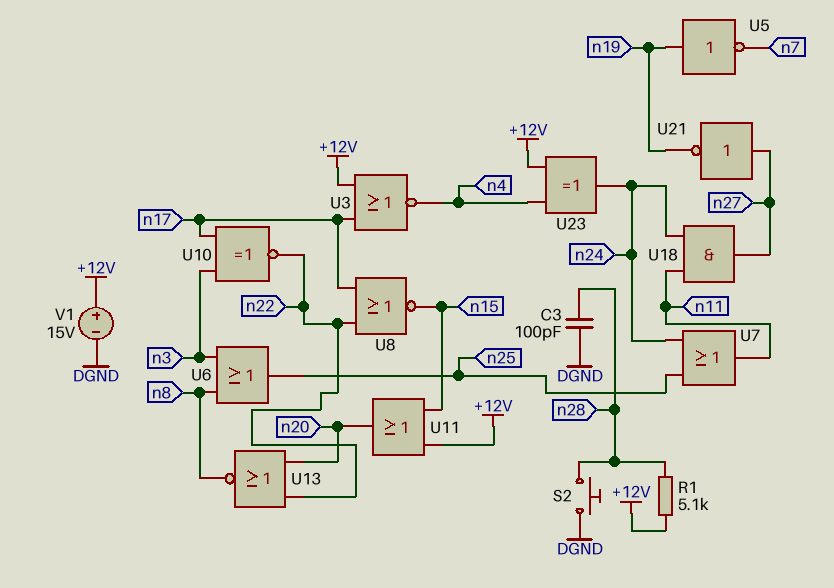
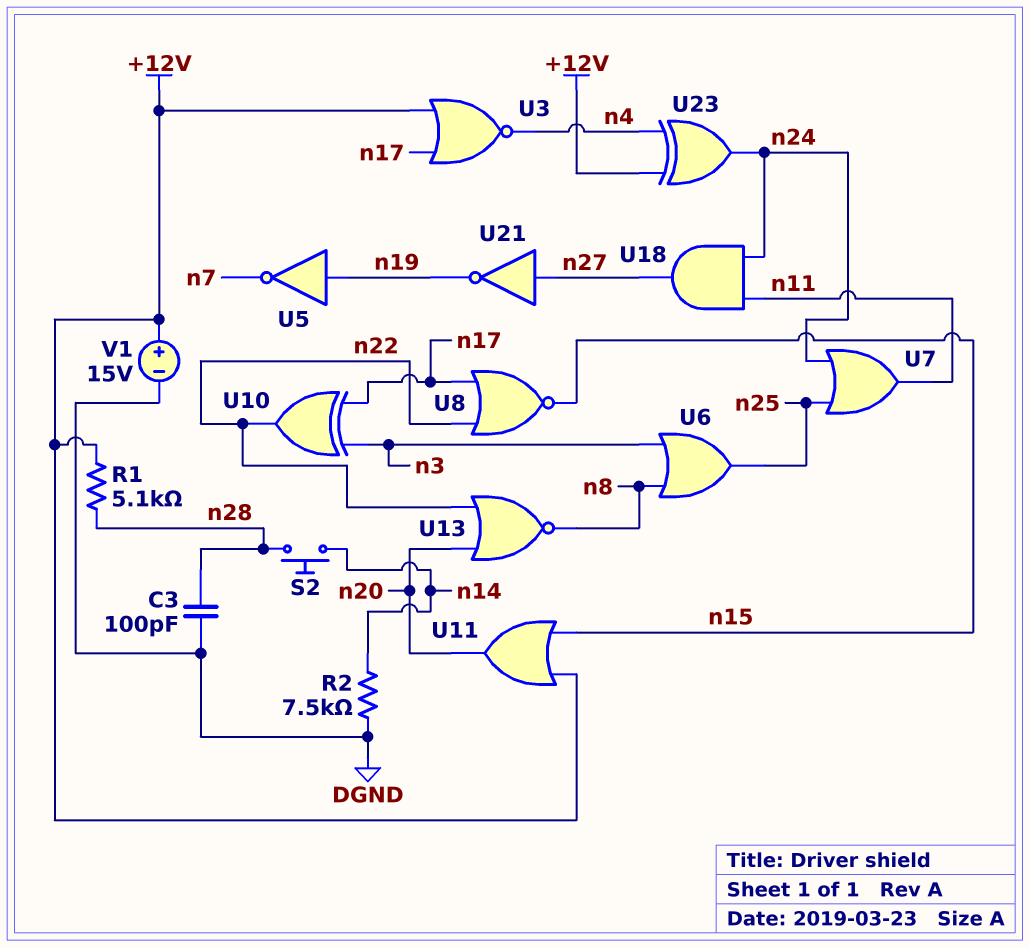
R2: none -> 7.5k (DGND, n14)
S2: button (DGND, n28) -> button (n14, n28)
U10: XNOR (in n3, in n17, out n22) -> XOR (in n3, in n17, out n22)

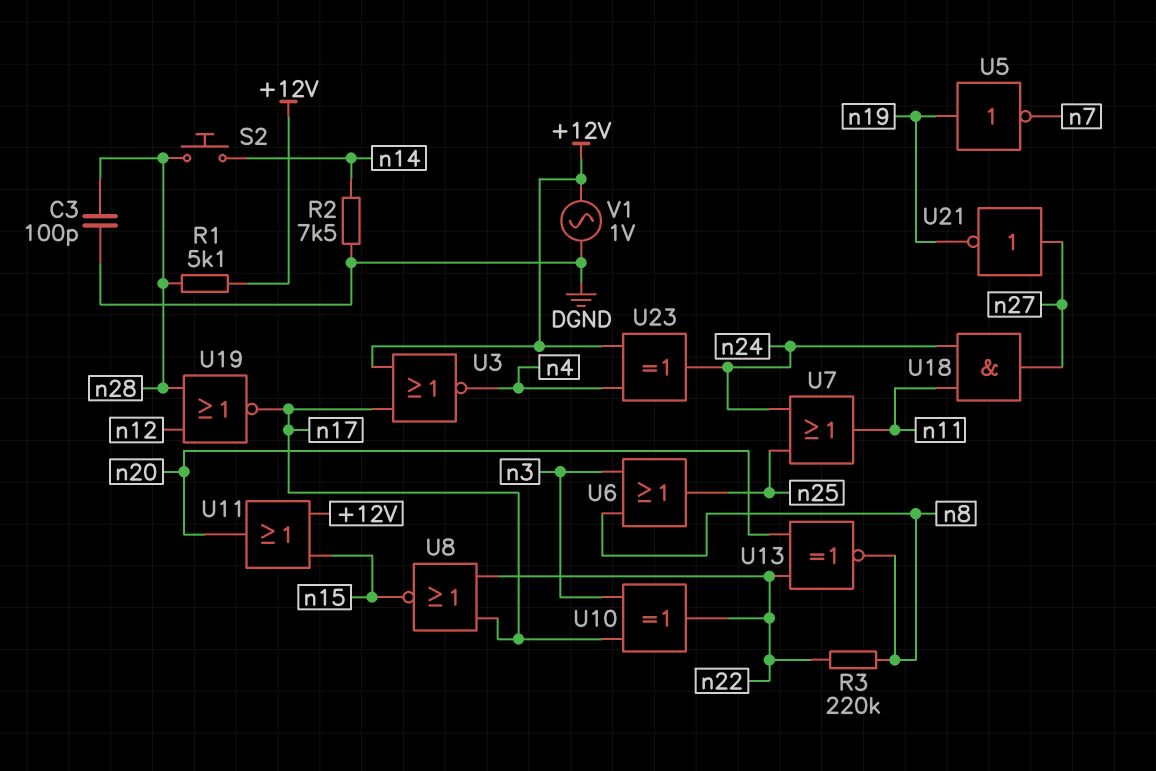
R3: none -> 220k (n8, n22)
U13: NOR (in n20, in n22, out n8) -> XNOR (in n20, in n22, out n8)
U19: none -> NOR (in n12, in n28, out n17)
V1: 15V (plus +12V, minus DGND) -> AC 1V (+12V, DGND)

